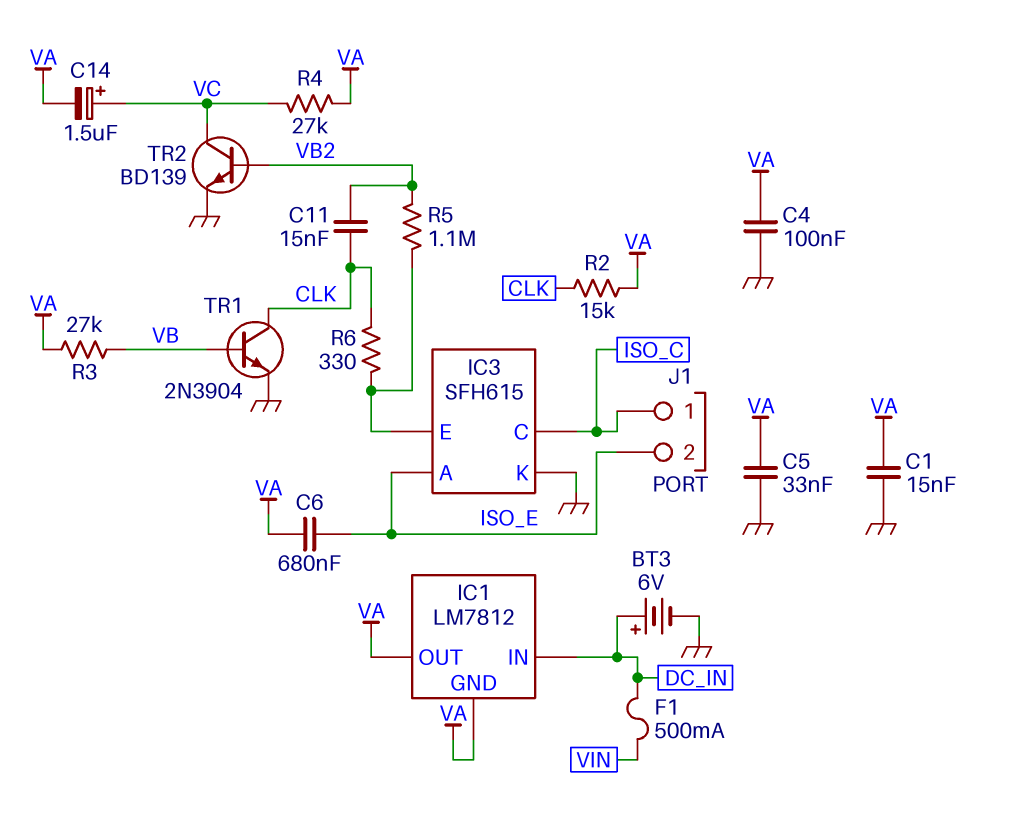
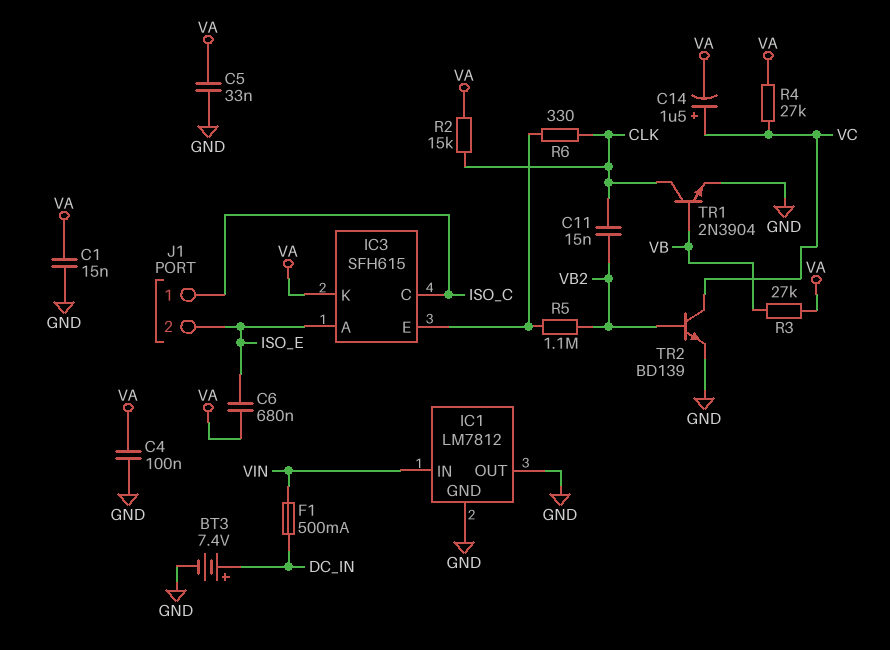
BT3: 6V (plus DC_IN, minus GND) -> 7.4V (plus DC_IN, minus GND)
IC1 pin GND: VA -> GND
IC1 pin IN: DC_IN -> VIN
IC1 pin OUT: VA -> GND
IC3 pin K: GND -> VA

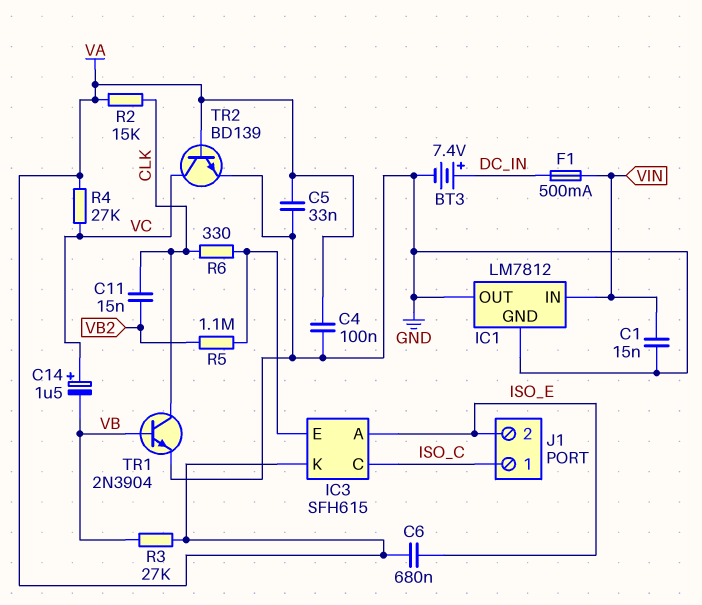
C1: 15nF (GND, VA) -> 15nF (GND, VIN)
C14: 1.5uF (plus VC, minus VA) -> 1.5uF (plus VC, minus VB)
TR2: NPN BD139 (B VB2, C VC, E GND) -> NPN BD139 (B VA, C VC, E GND)

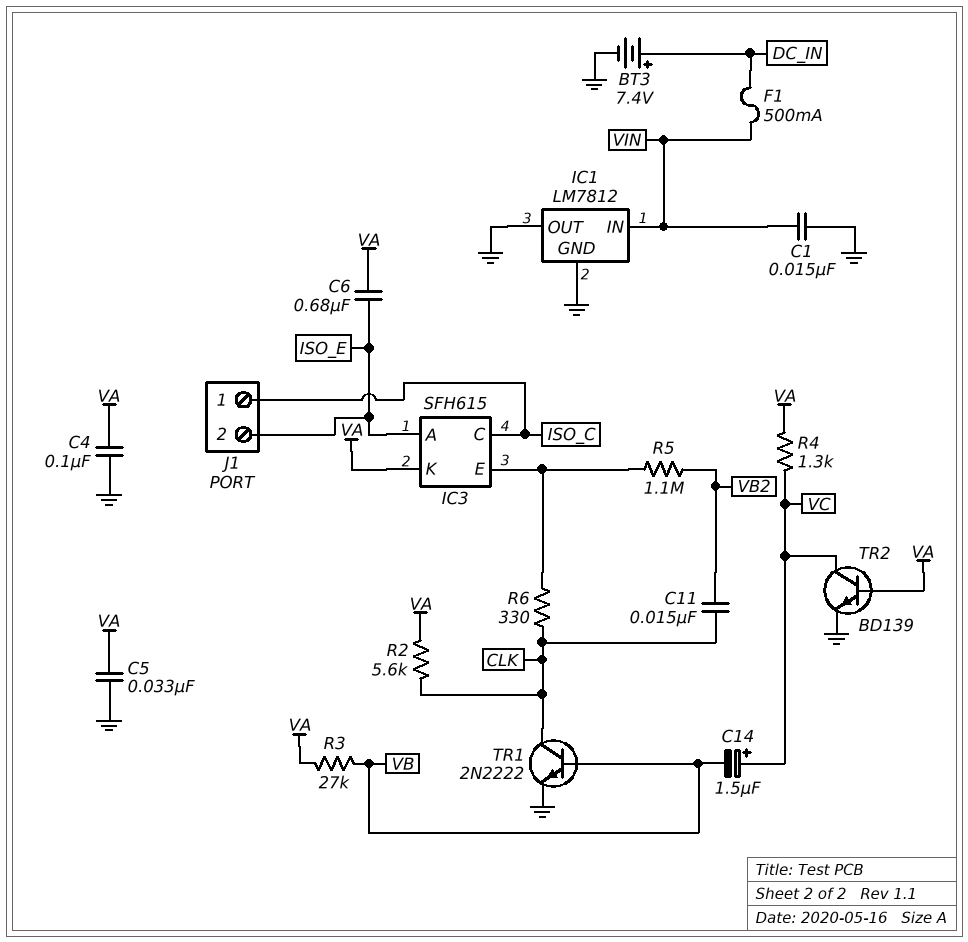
R2: 15k (CLK, VA) -> 5.6k (CLK, VA)
R4: 27k (VA, VC) -> 1.3k (VA, VC)
TR1: NPN 2N3904 (B VB, C CLK, E GND) -> NPN 2N2222 (B VB, C CLK, E GND)

